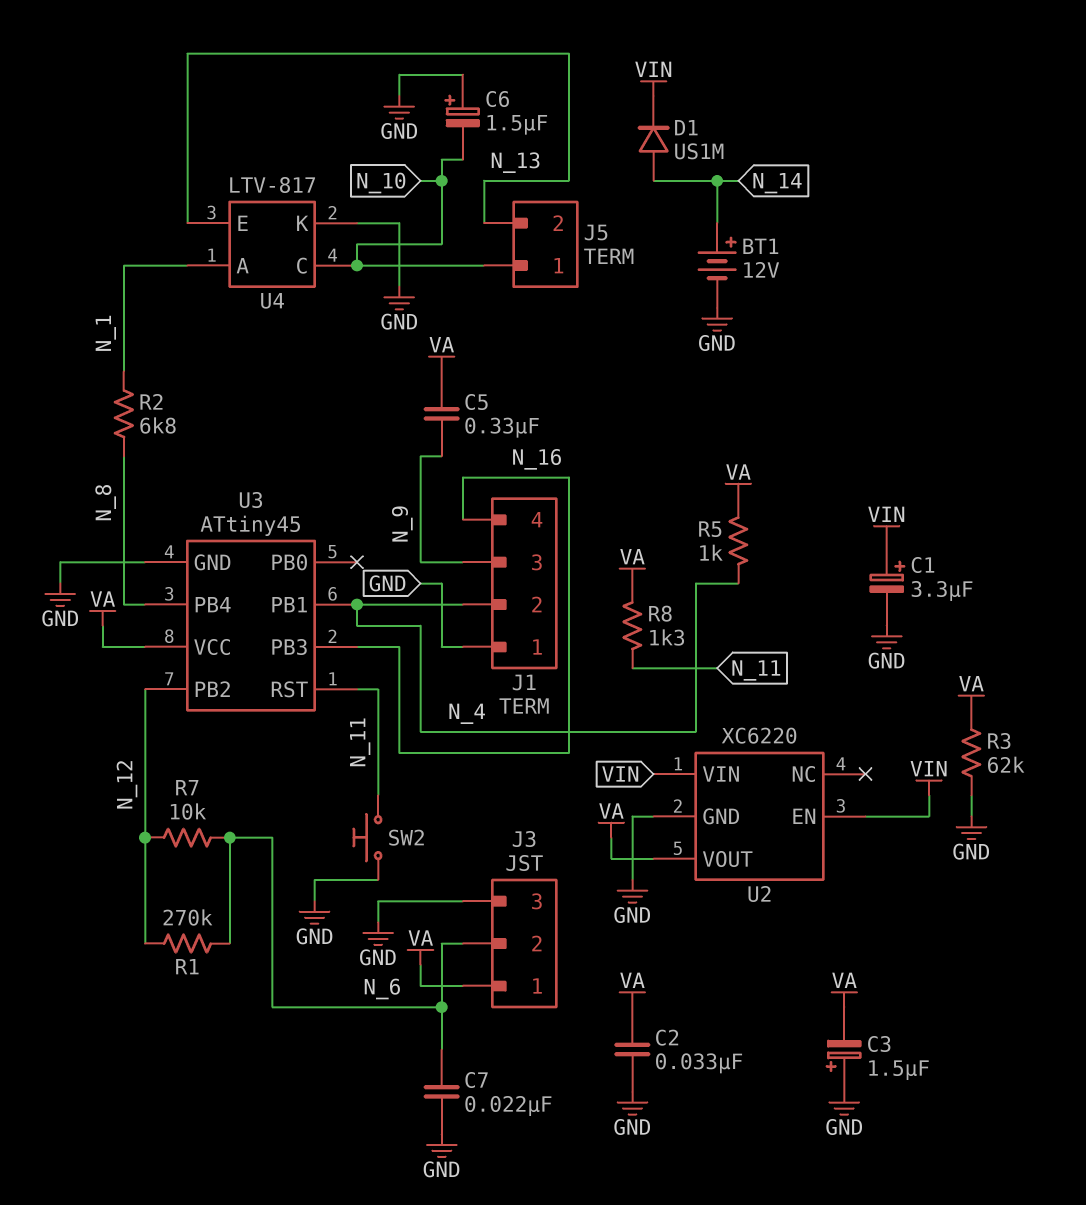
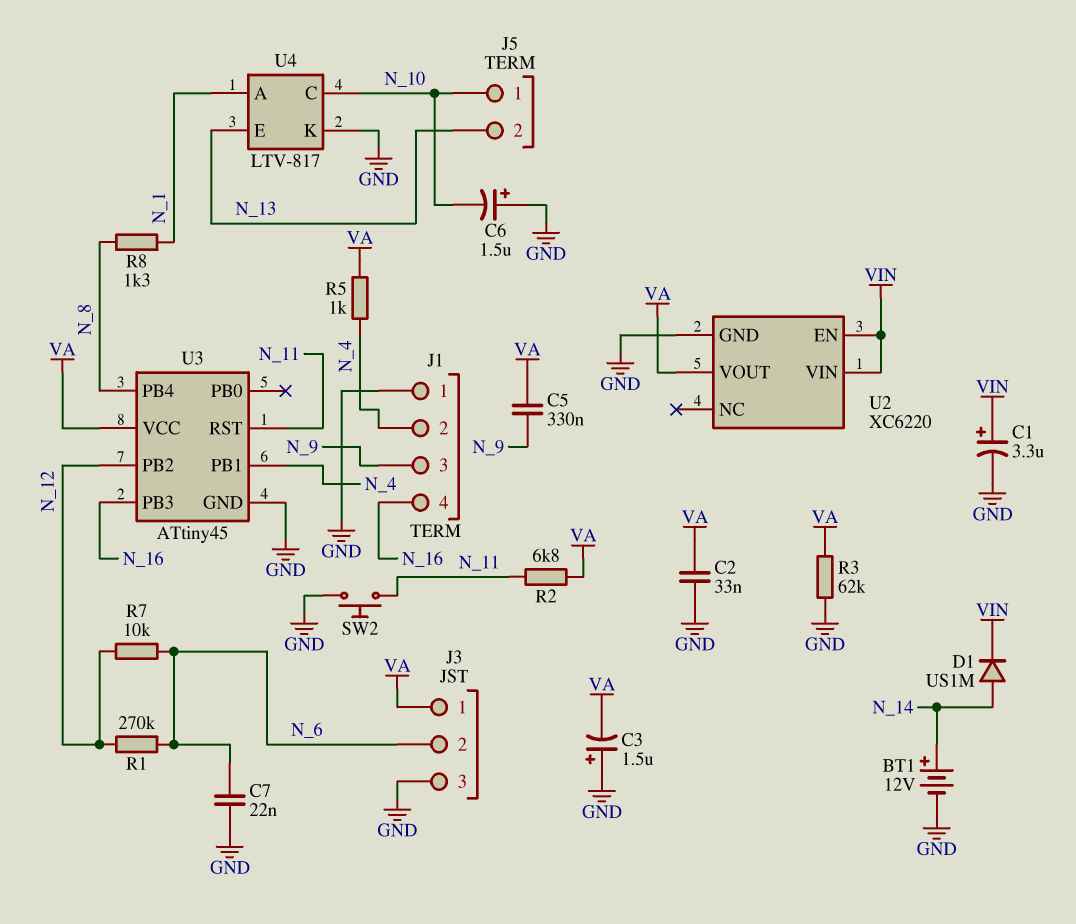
R2: 6.8k (N_1, N_8) -> 6.8k (N_11, VA)
R8: 1.3k (N_11, VA) -> 1.3k (N_1, N_8)

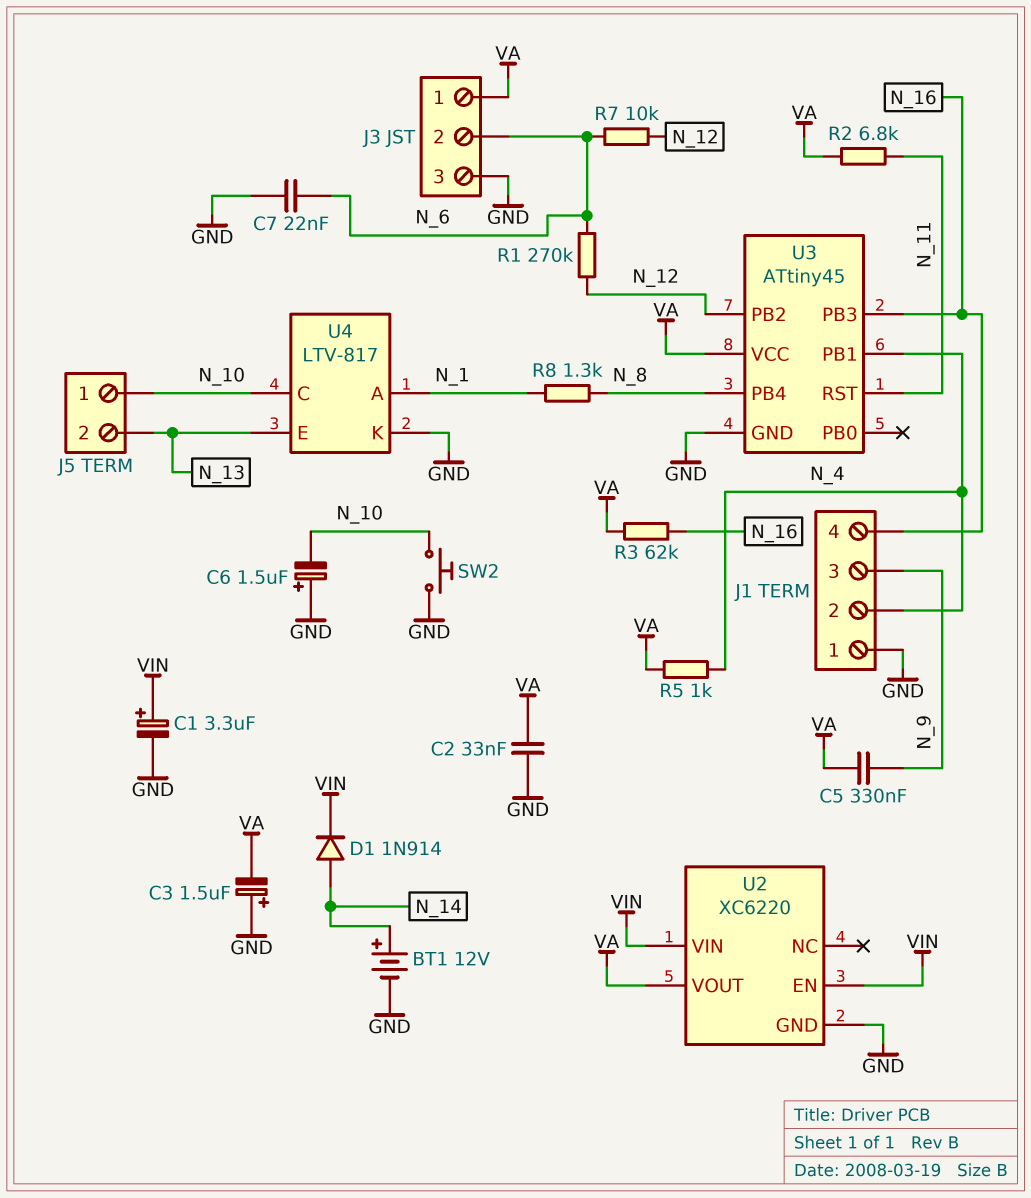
D1: diode US1M (A N_14, K VIN) -> diode 1N914 (A N_14, K VIN)
R3: 62k (GND, VA) -> 62k (N_16, VA)
SW2: button (GND, N_11) -> button (GND, N_10)

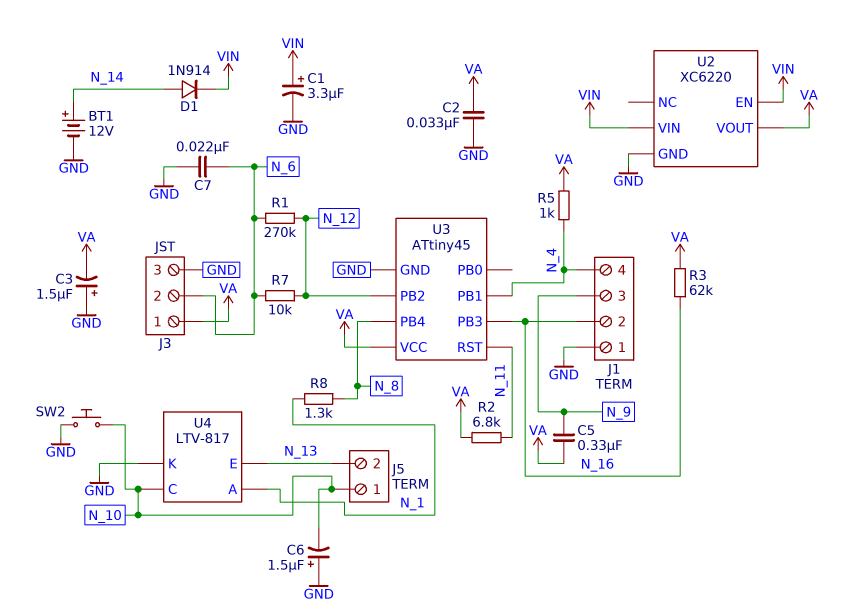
J1 pin 2: N_4 -> N_16
J1 pin 4: N_16 -> N_4

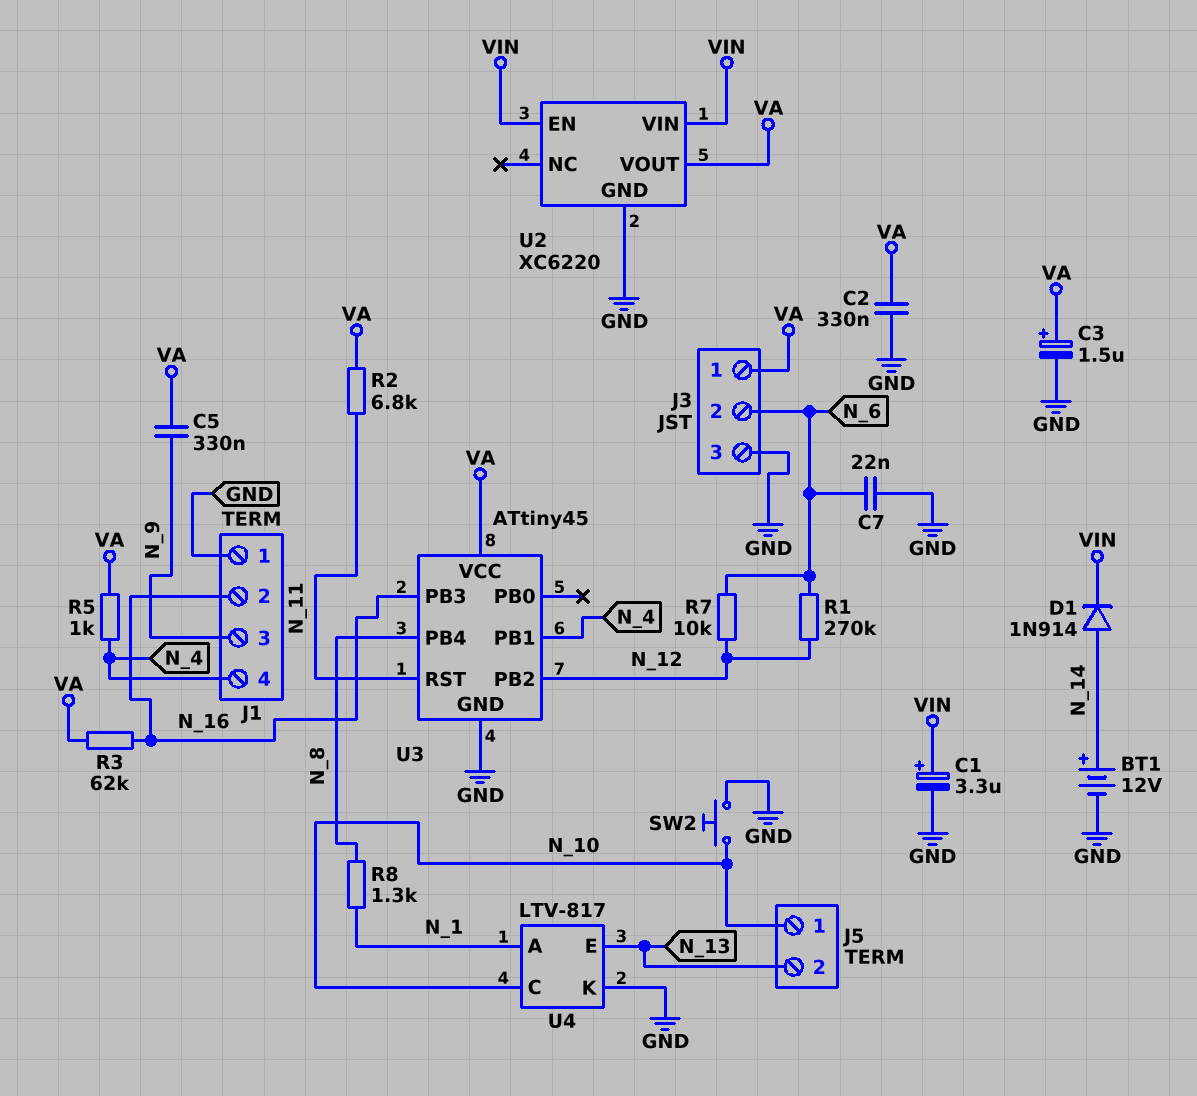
C2: 33nF (GND, VA) -> 330nF (GND, VA)
C3: 1.5uF (plus GND, minus VA) -> 1.5uF (plus VA, minus GND)
C6: 1.5uF (plus GND, minus N_10) -> none

